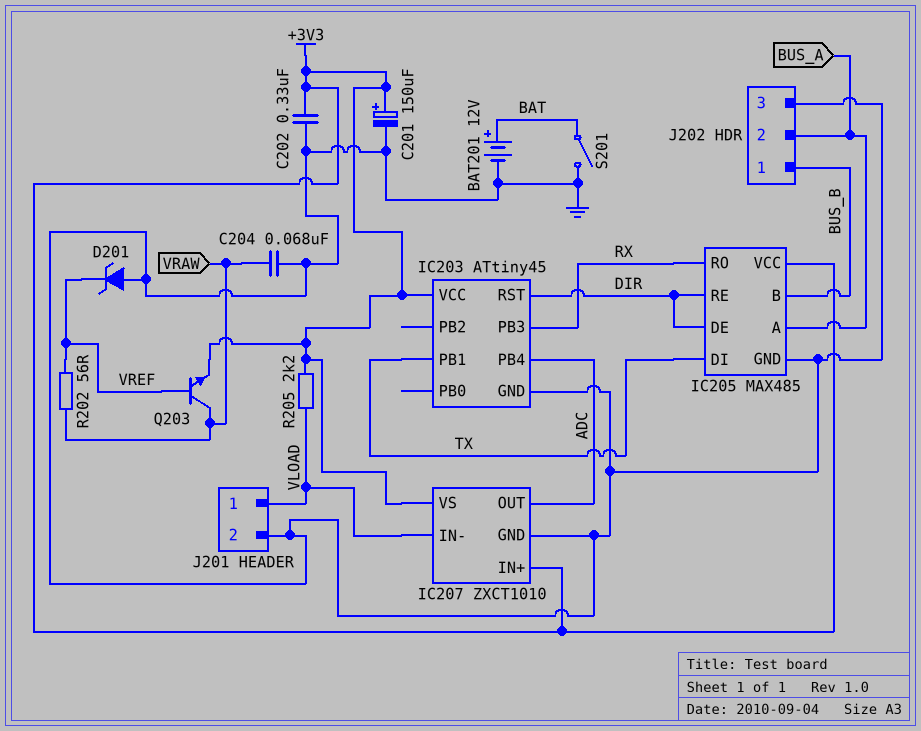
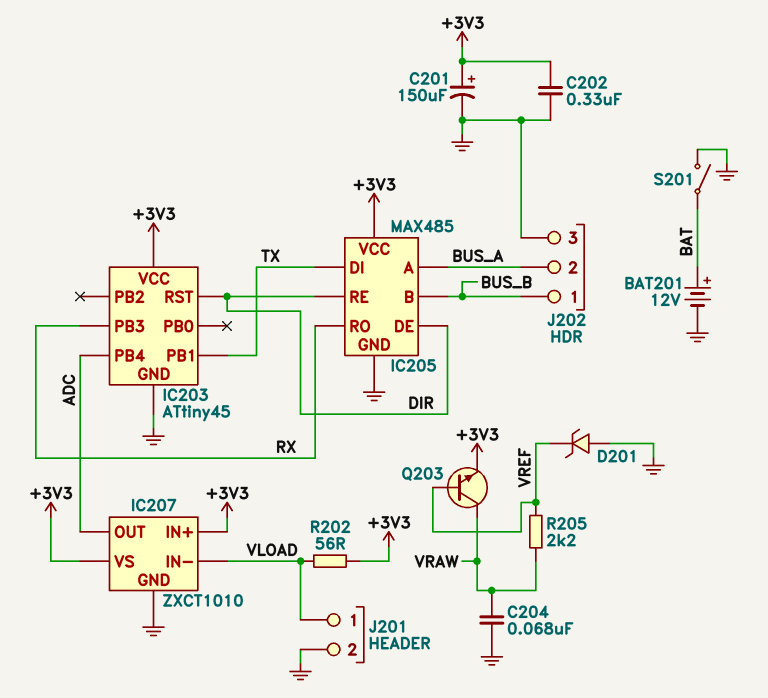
R202: 56 (VRAW, VREF) -> 56 (+3V3, VLOAD)
R205: 2.2k (+3V3, VLOAD) -> 2.2k (VRAW, VREF)

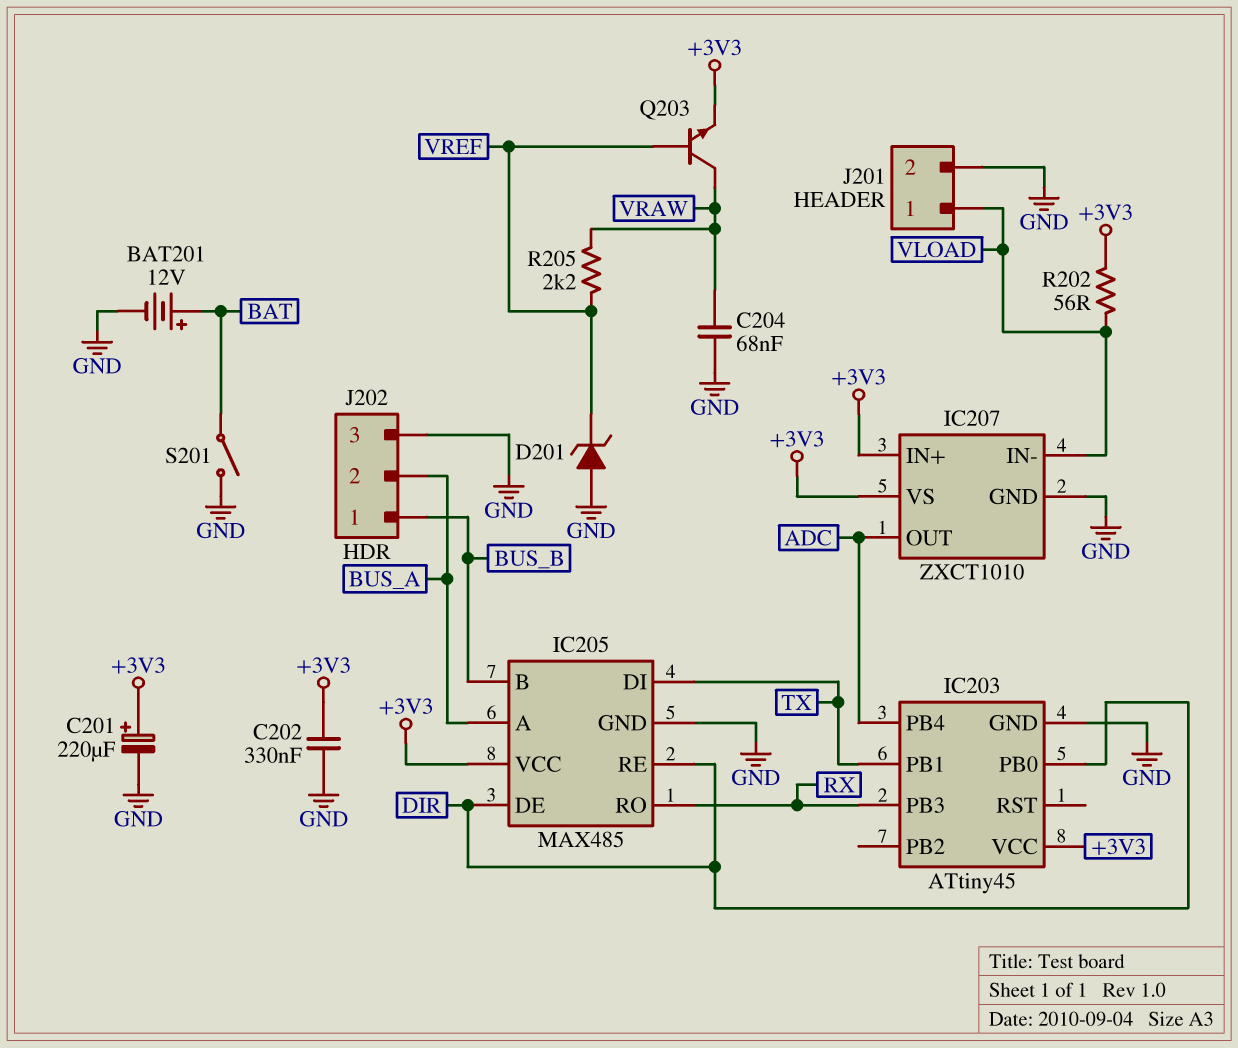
C201: 150uF (plus +3V3, minus GND) -> 220uF (plus +3V3, minus GND)
IC203 pin PB0: none -> DIR
IC203 pin RST: DIR -> none

